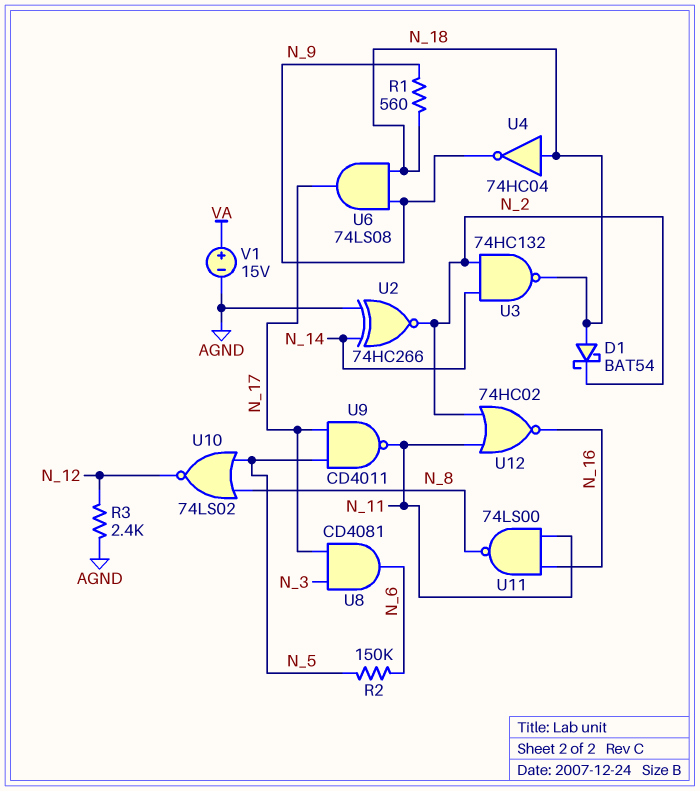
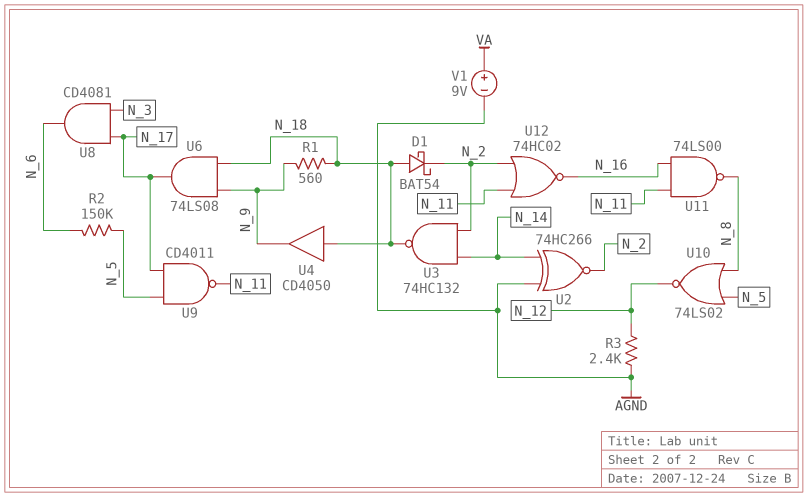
U4: NOT 74HC04 (in N_18, out N_9) -> buffer CD4050 (in N_18, out N_9)
V1: 15V (plus VA, minus AGND) -> 9V (plus VA, minus AGND)

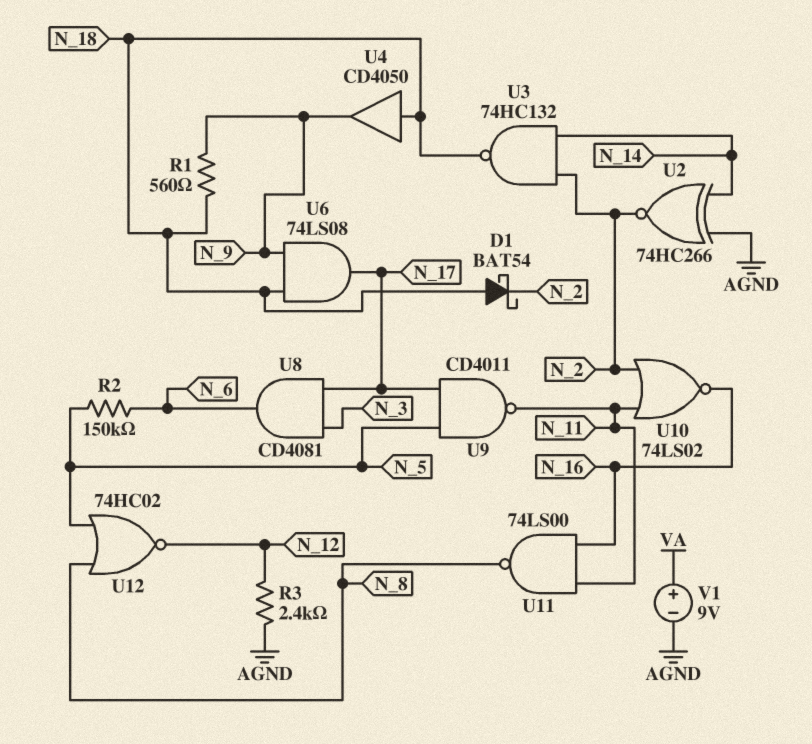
U10: NOR 74LS02 (in N_5, in N_8, out N_12) -> NOR 74LS02 (in N_2, in N_11, out N_16)
U12: NOR 74HC02 (in N_2, in N_11, out N_16) -> NOR 74HC02 (in N_5, in N_8, out N_12)

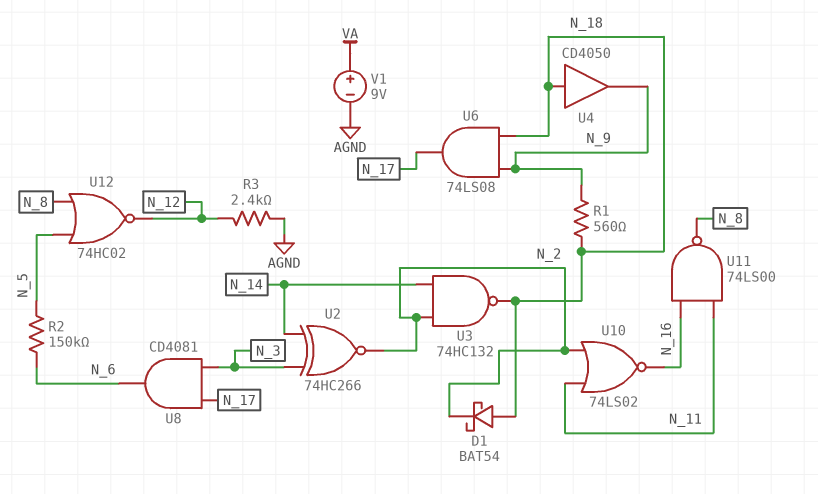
U2: XNOR 74HC266 (in AGND, in N_14, out N_2) -> XNOR 74HC266 (in N_3, in N_14, out N_2)
U9: NAND CD4011 (in N_5, in N_17, out N_11) -> none

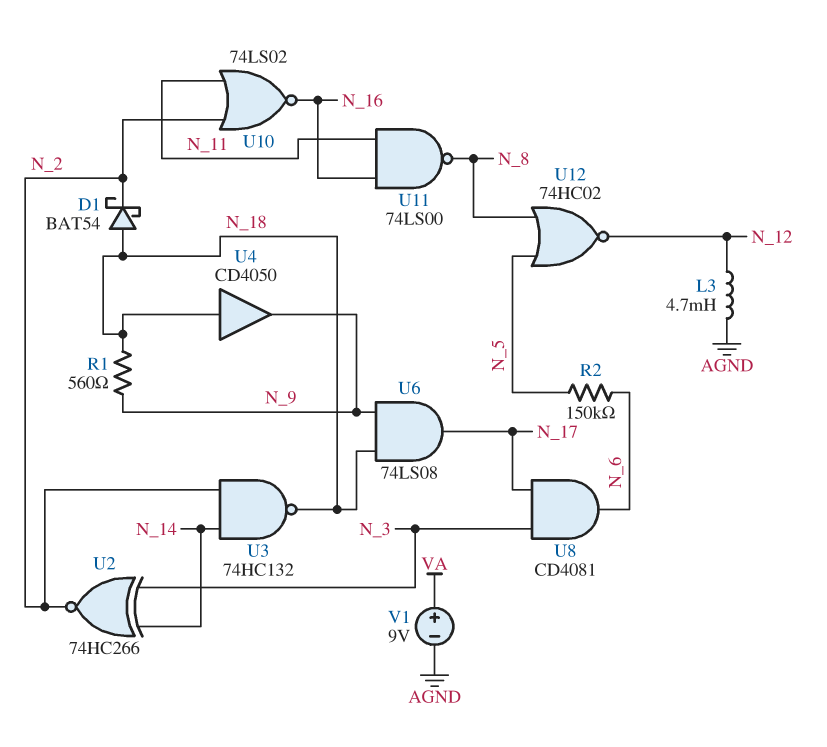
L3: none -> 4.7mH (AGND, N_12)
R3: 2.4k (AGND, N_12) -> none

